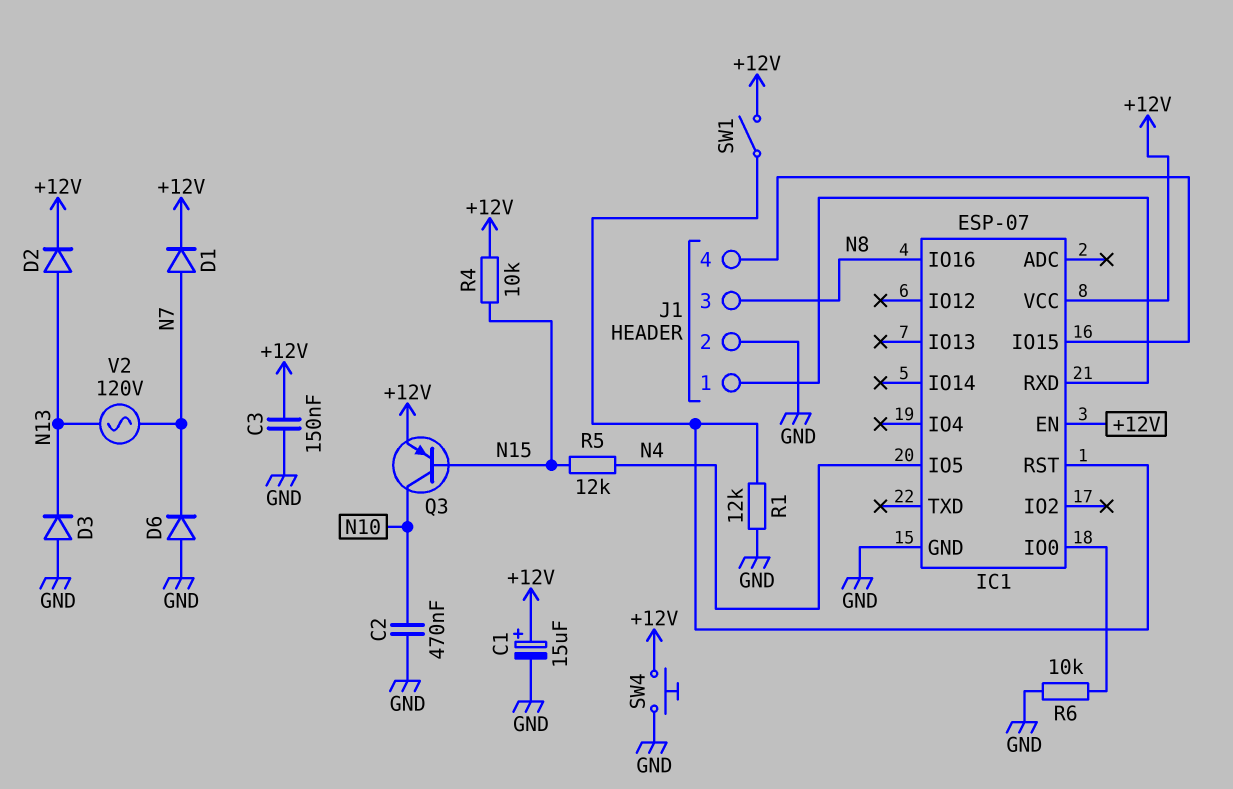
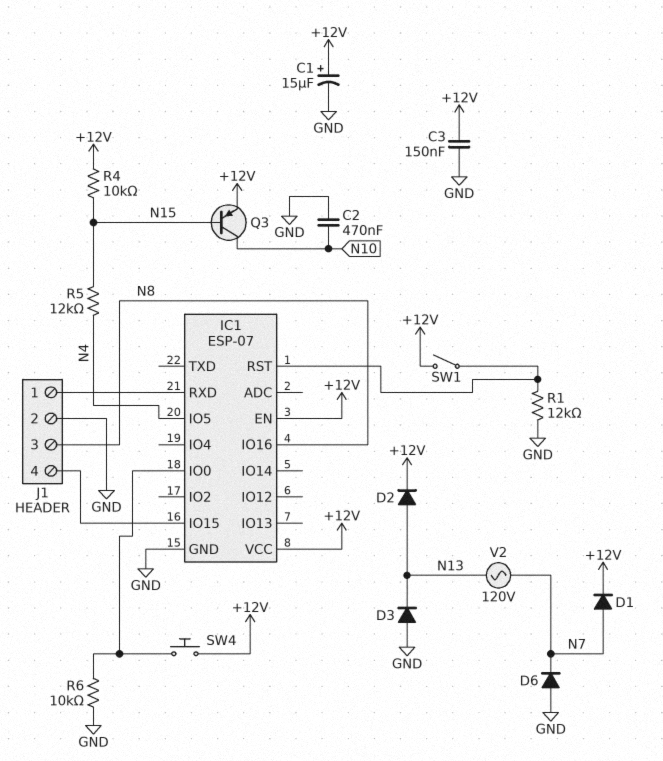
SW4: button (+12V, GND) -> button (+12V, IC1/IO0)

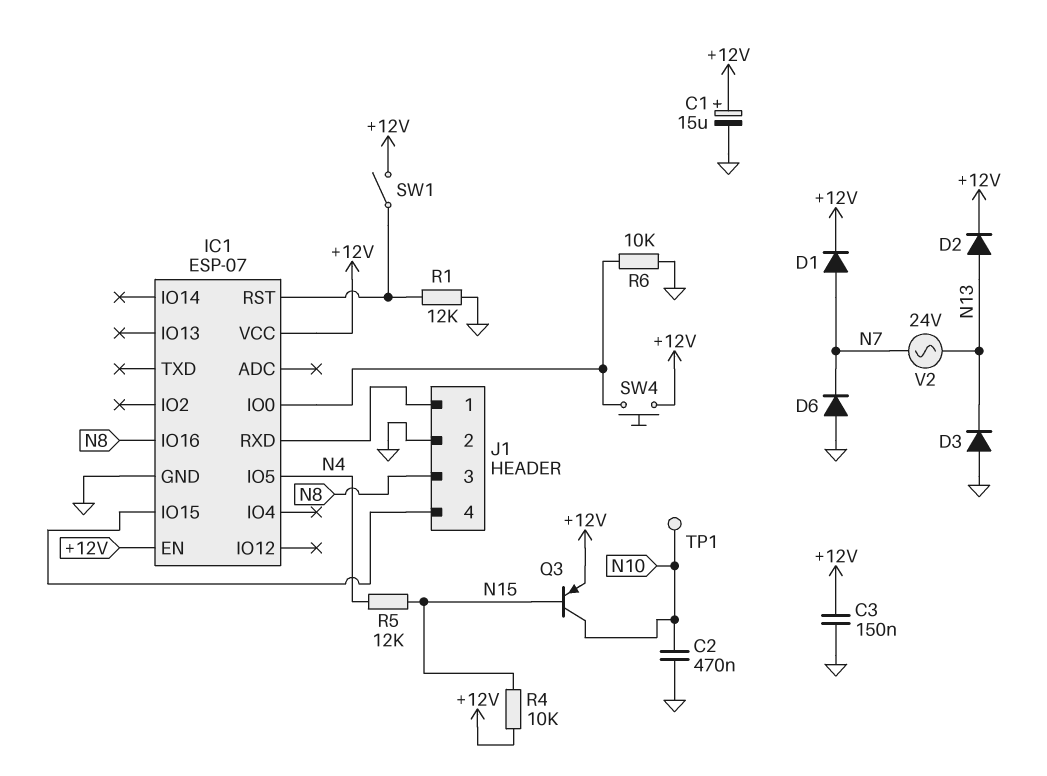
TP1: none -> test point (N10)
V2: AC 120V (N7, N13) -> AC 24V (N7, N13)

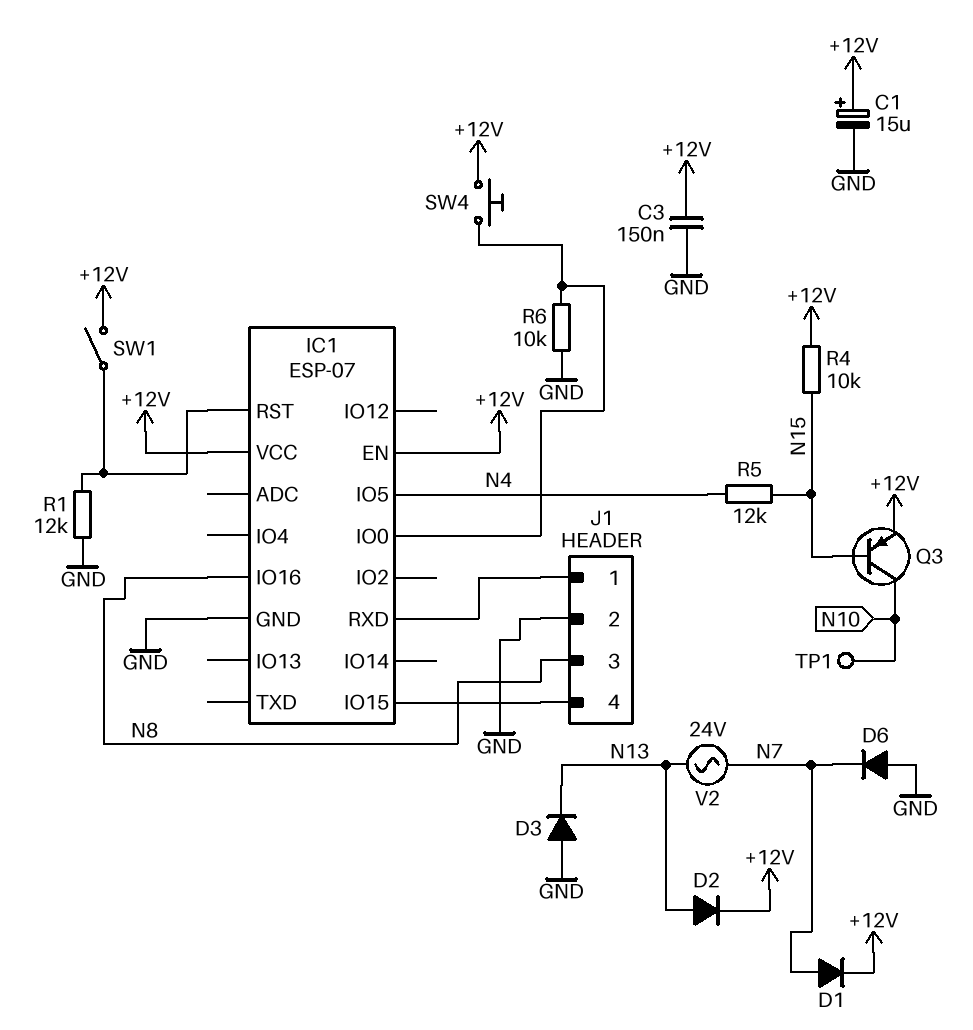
C2: 470nF (GND, N10) -> none

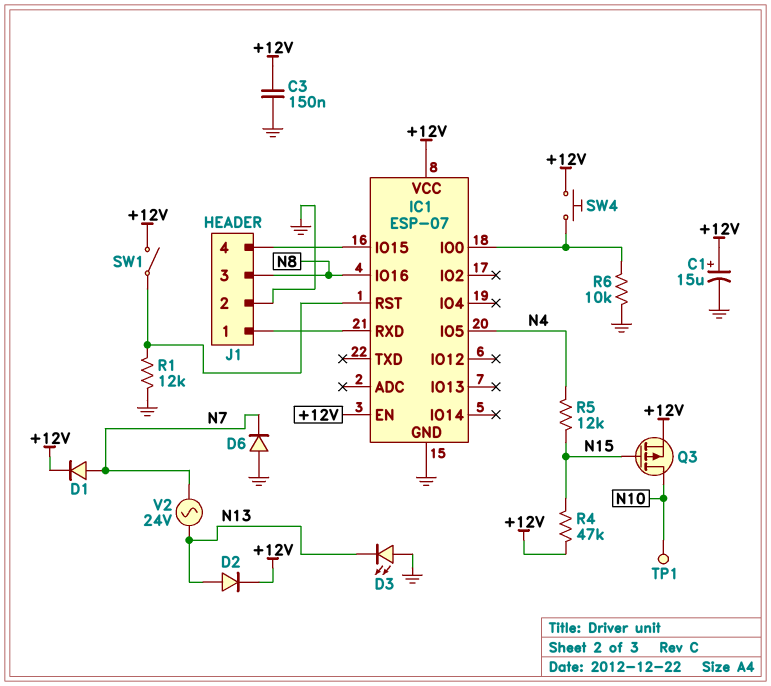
D3: diode (A GND, K N13) -> LED (A GND, K N13)
Q3: PNP (B N15, C N10, E +12V) -> PMOS (G N15, D N10, S +12V)
R4: 10k (+12V, N15) -> 47k (+12V, N15)

